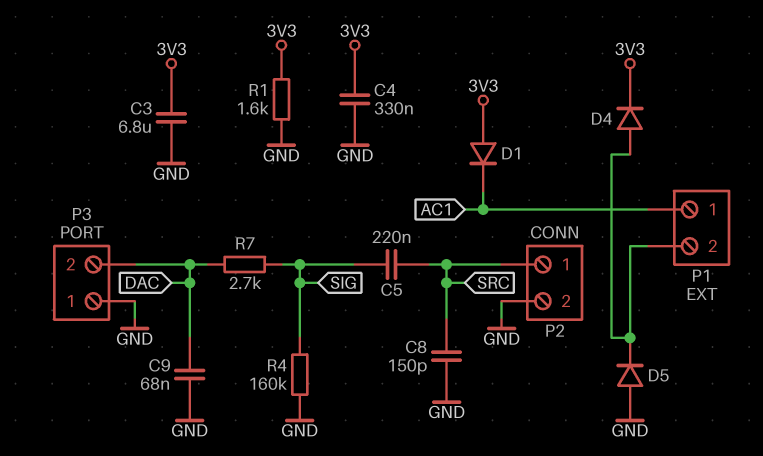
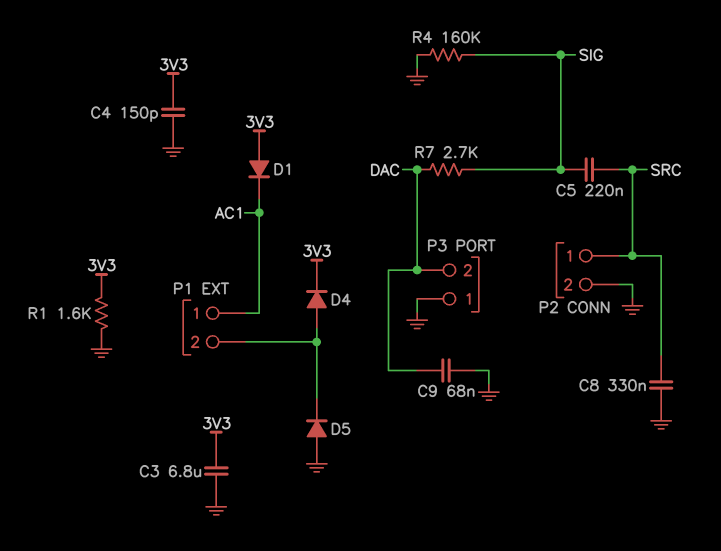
C4: 330nF (3V3, GND) -> 150pF (3V3, GND)
C8: 150pF (GND, SRC) -> 330nF (GND, SRC)

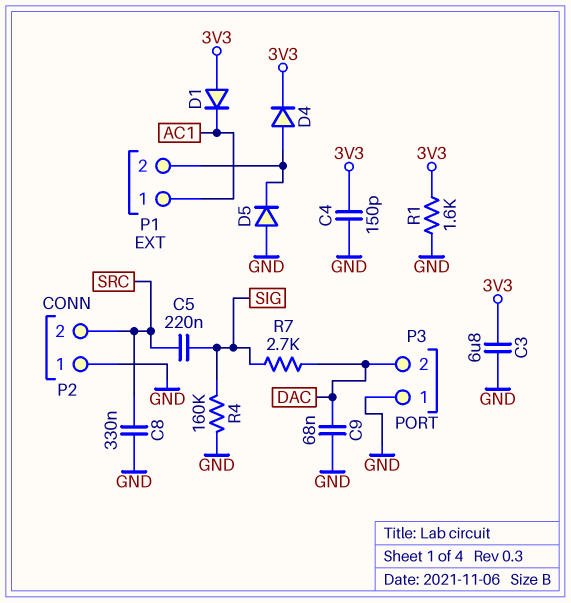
P2 pin 1: SRC -> GND
P2 pin 2: GND -> SRC

